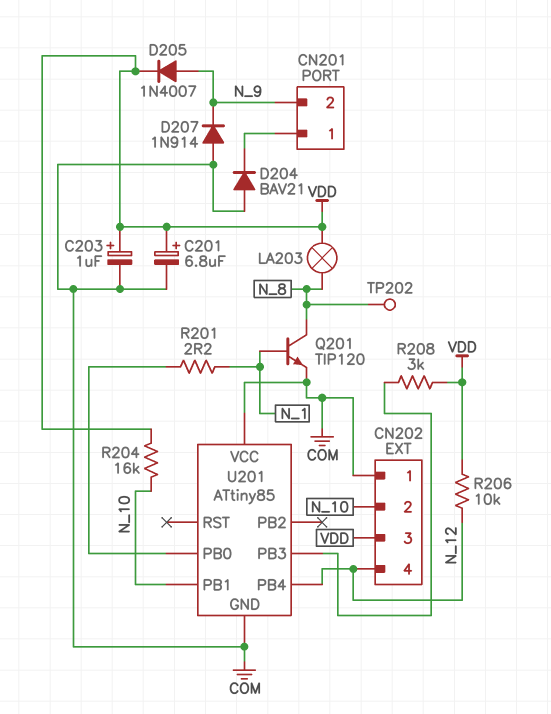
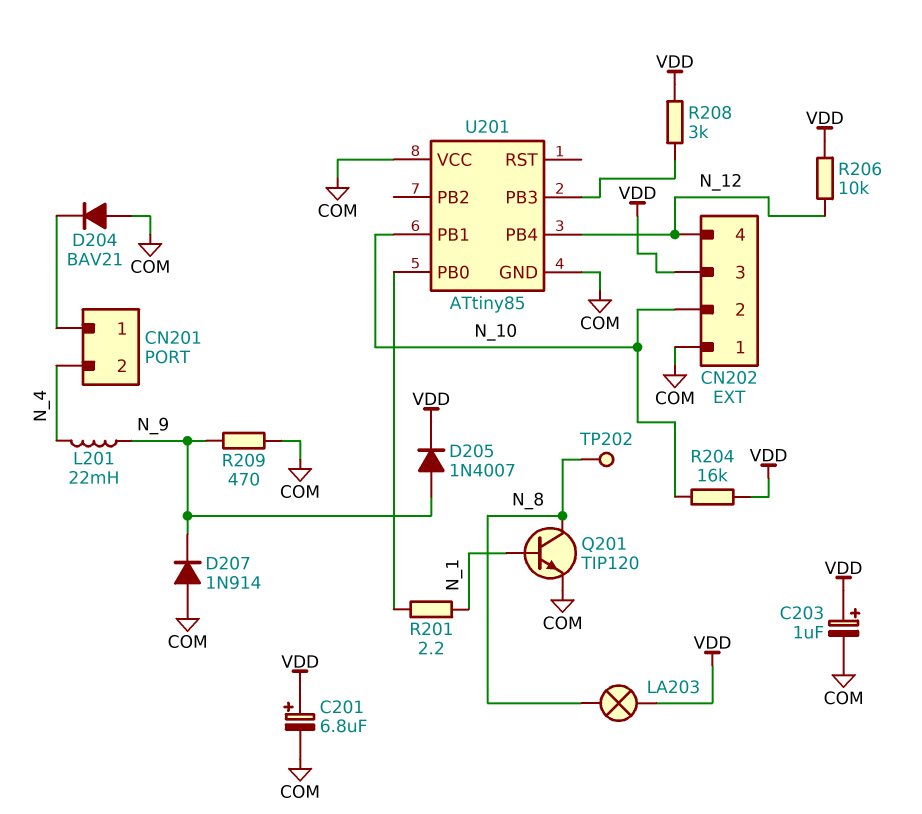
CN201 pin 2: N_9 -> N_4
L201: none -> 22mH (N_4, N_9)
R209: none -> 470 (COM, N_9)

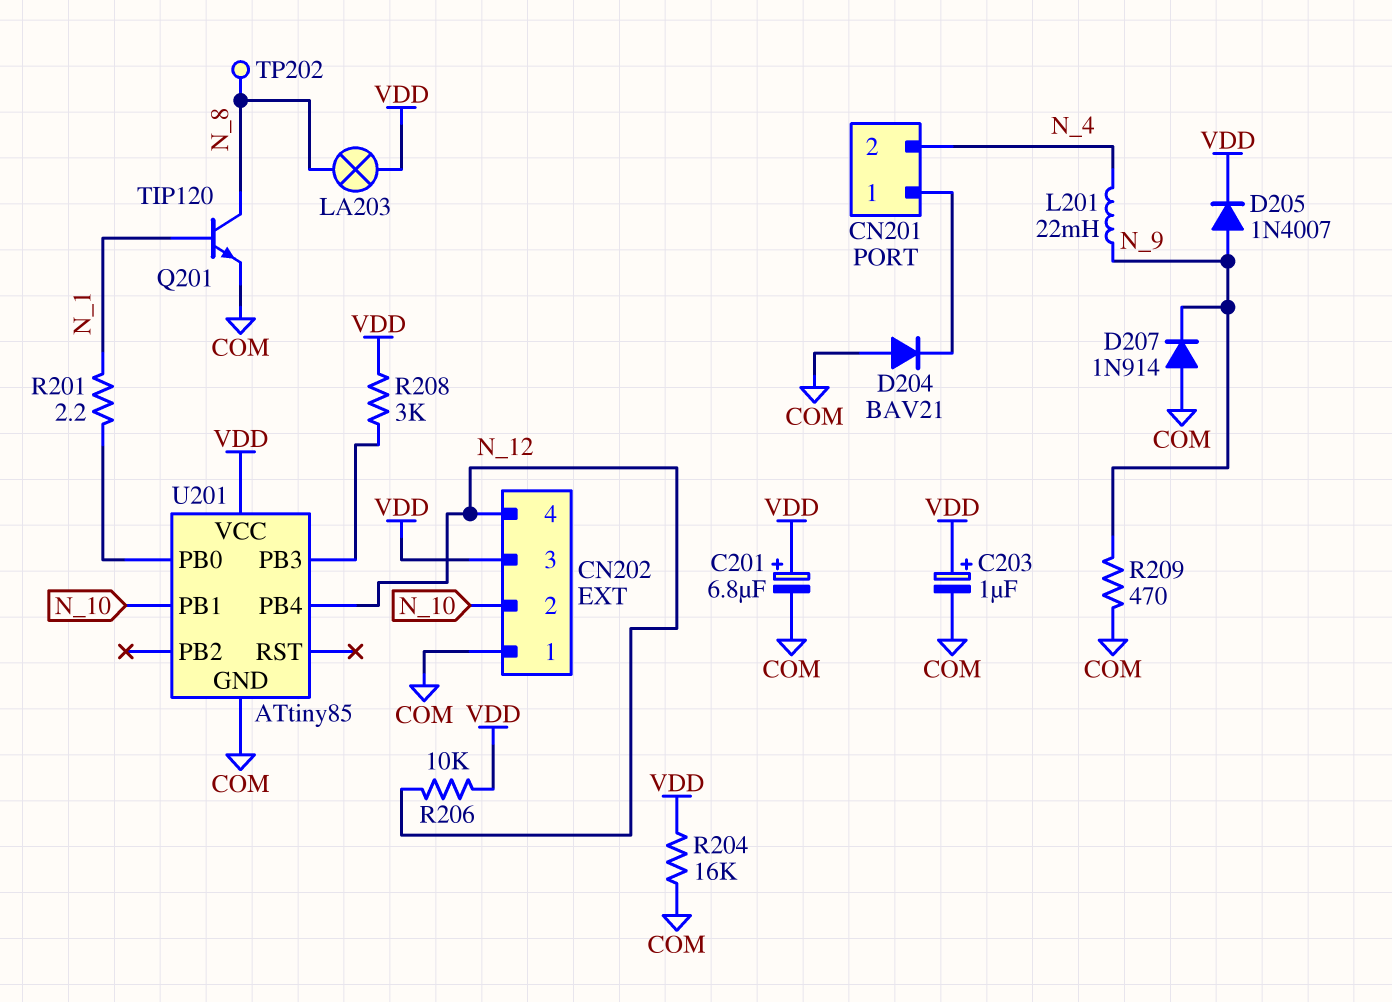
R204: 16k (N_10, VDD) -> 16k (COM, VDD)
U201 pin VCC: COM -> VDD

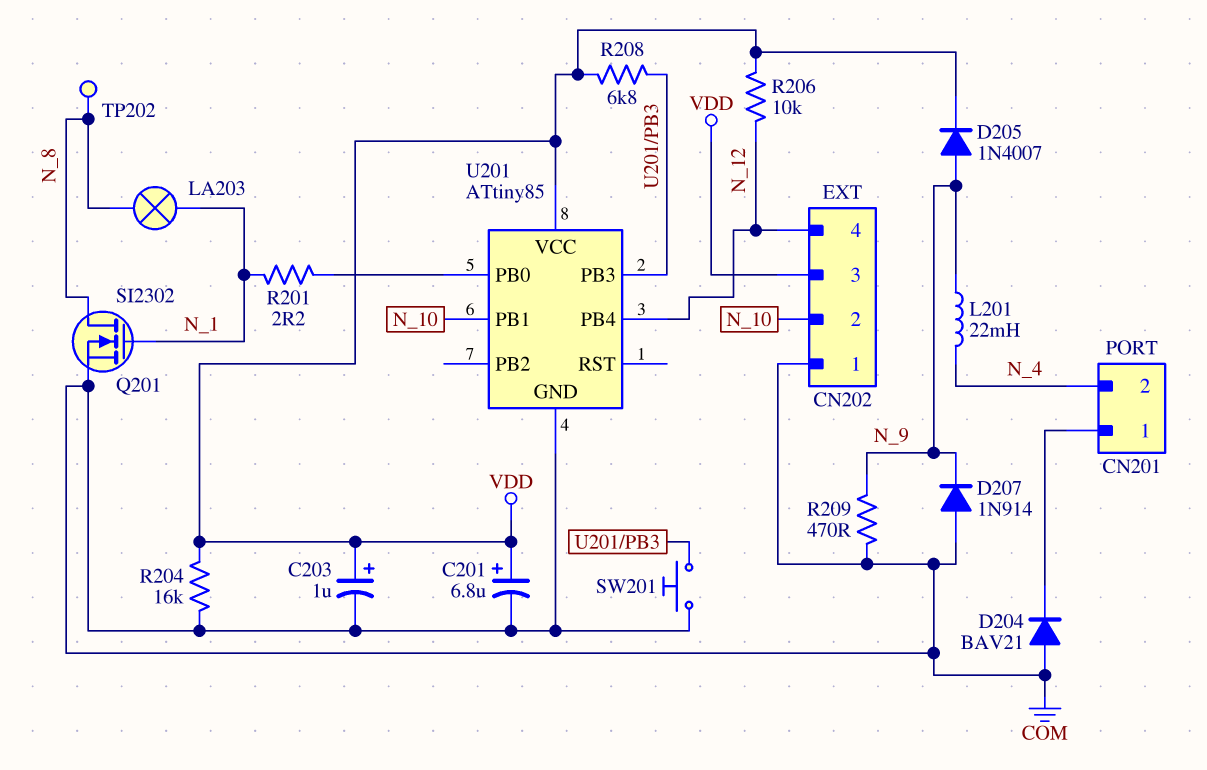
LA203: lamp (N_8, VDD) -> lamp (N_1, N_8)
Q201: NPN TIP120 (B N_1, C N_8, E COM) -> NMOS SI2302 (G N_1, D N_8, S COM)
R208: 3k (U201/PB3, VDD) -> 6.8k (U201/PB3, VDD)
SW201: none -> button (COM, U201/PB3)

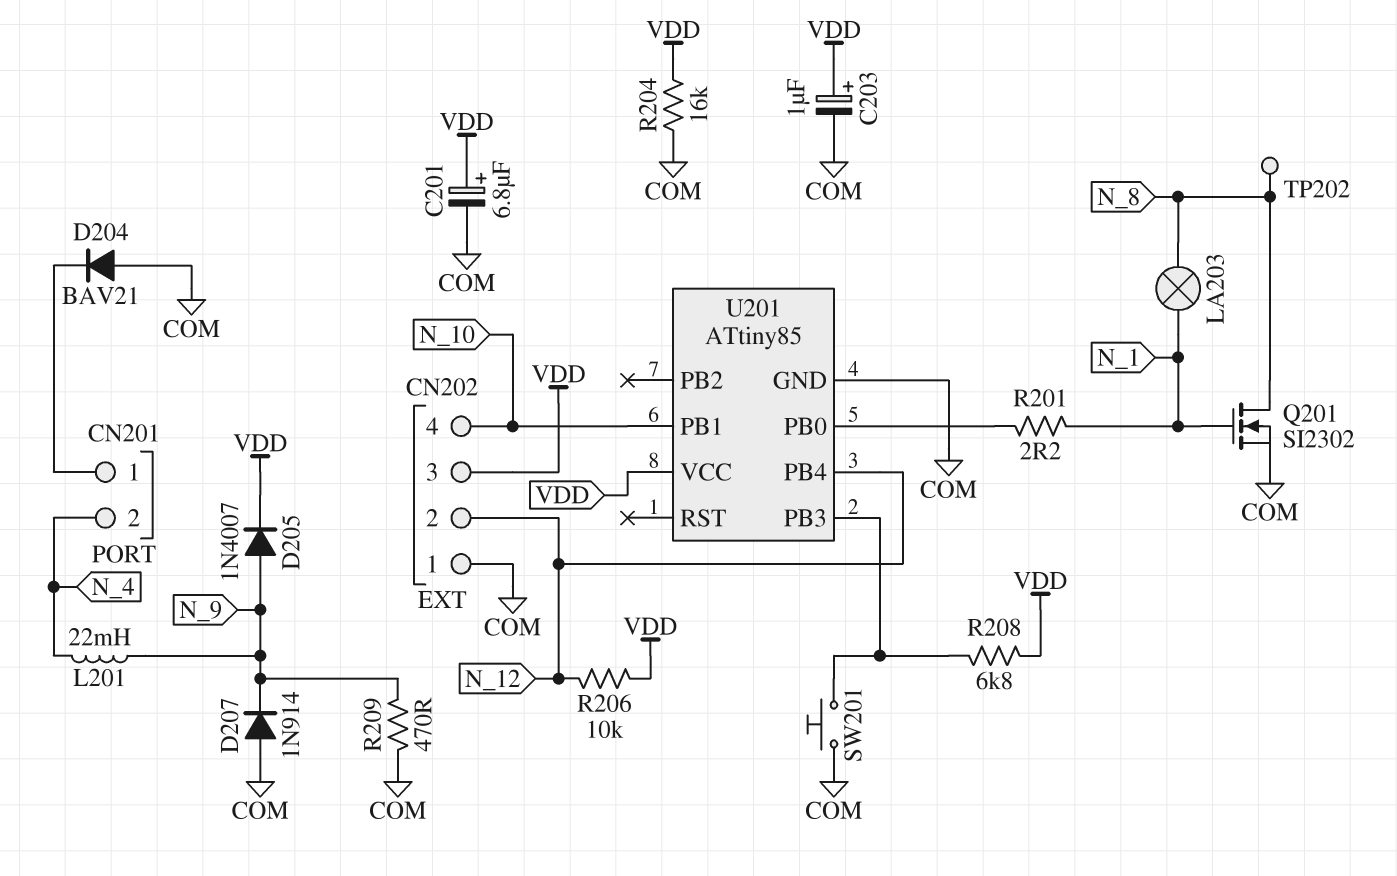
CN202 pin 2: N_10 -> N_12
CN202 pin 4: N_12 -> N_10

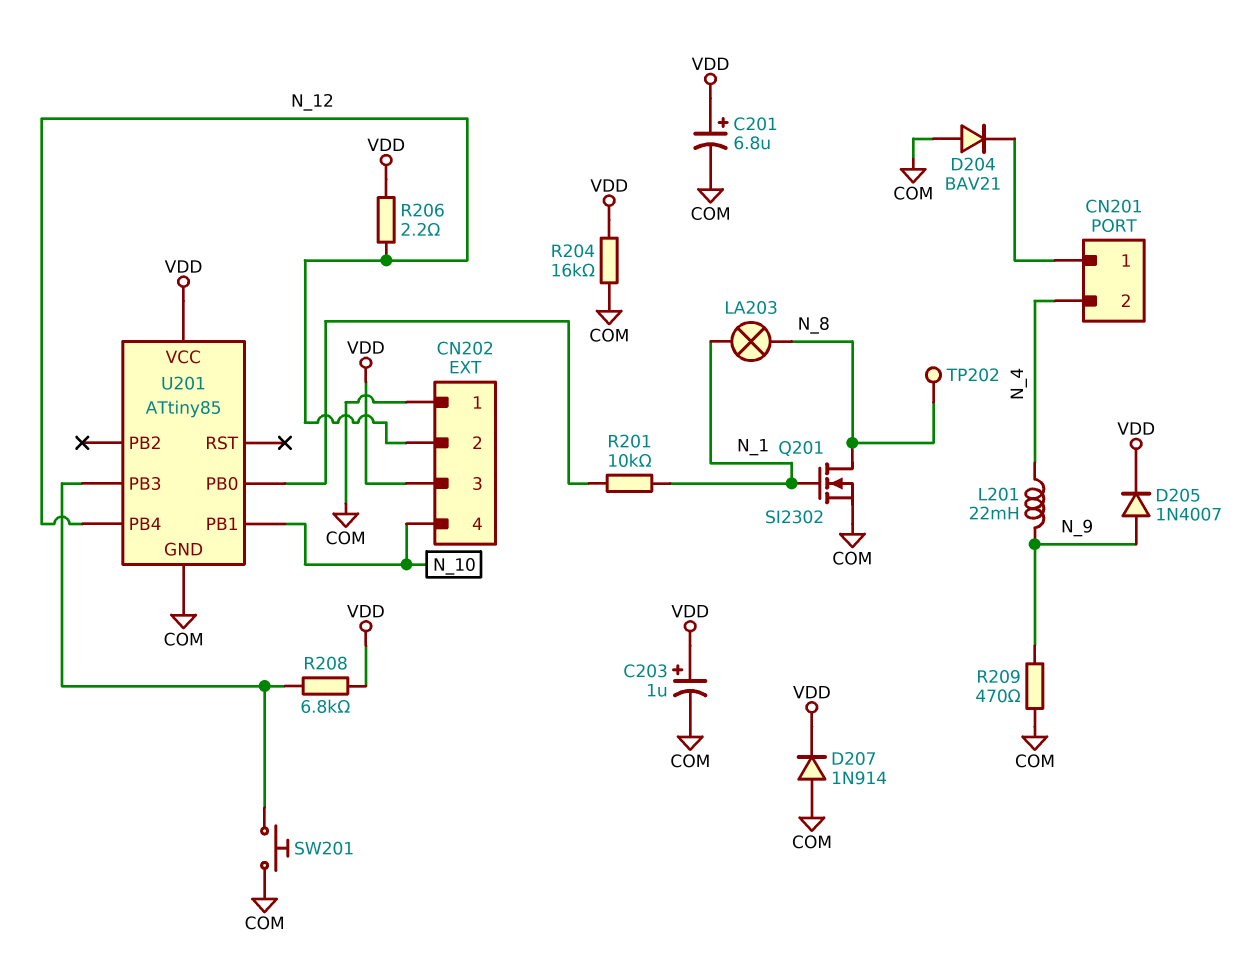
D207: diode 1N914 (A COM, K N_9) -> diode 1N914 (A COM, K VDD)
R201: 2.2 (N_1, U201/PB0) -> 10k (N_1, U201/PB0)
R206: 10k (N_12, VDD) -> 2.2 (N_12, VDD)

